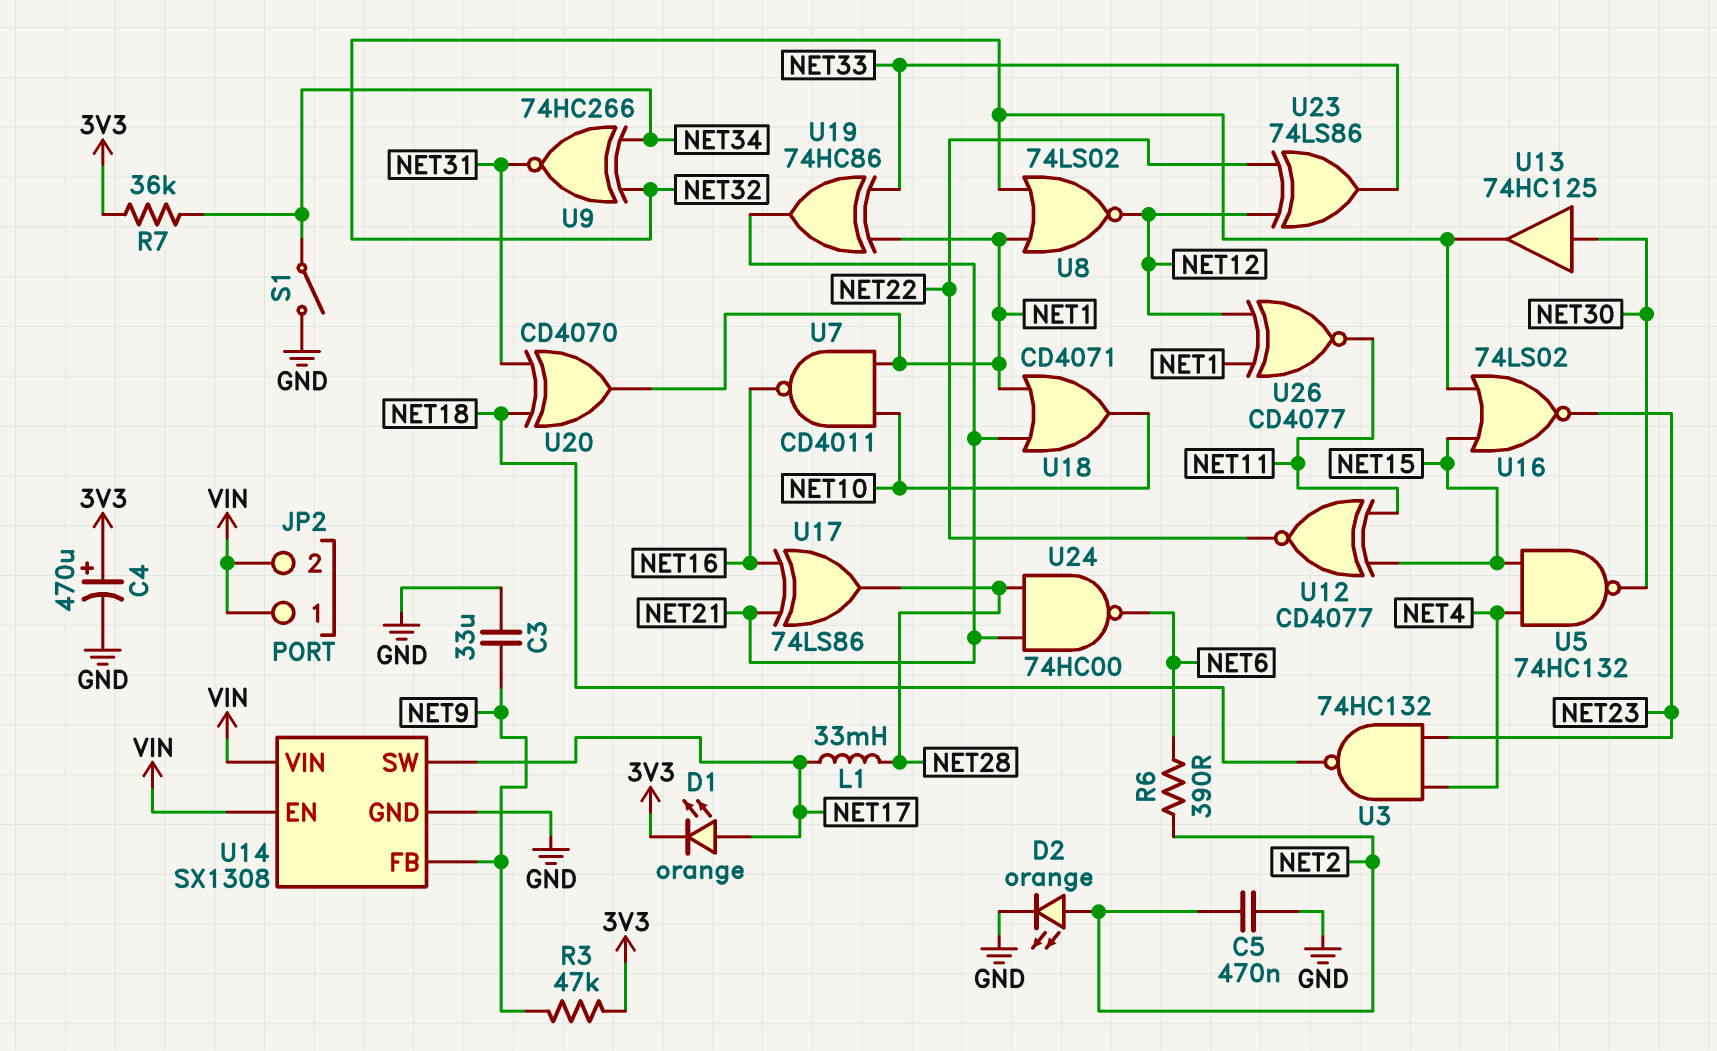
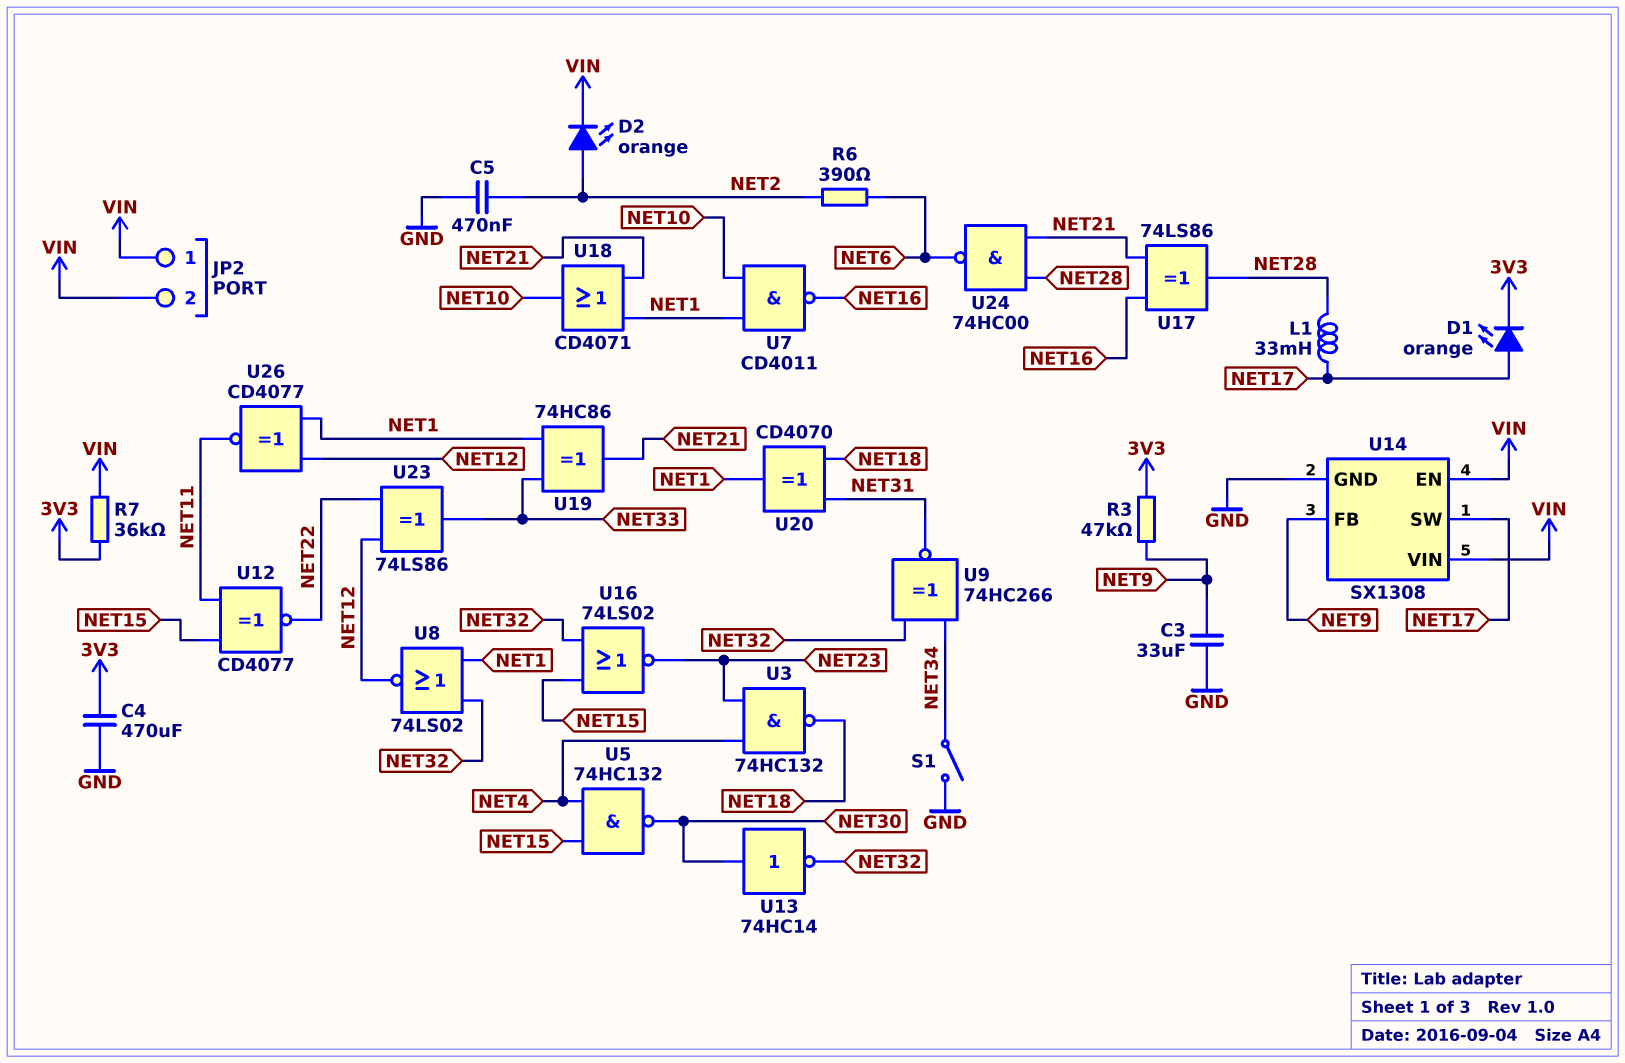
C4: 470uF (plus 3V3, minus GND) -> 470uF (3V3, GND)
D2: LED orange (A NET2, K GND) -> LED orange (A NET2, K VIN)
R7: 36k (3V3, NET34) -> 36k (3V3, VIN)
U13: buffer 74HC125 (in NET30, out NET32) -> NOT 74HC14 (in NET30, out NET32)

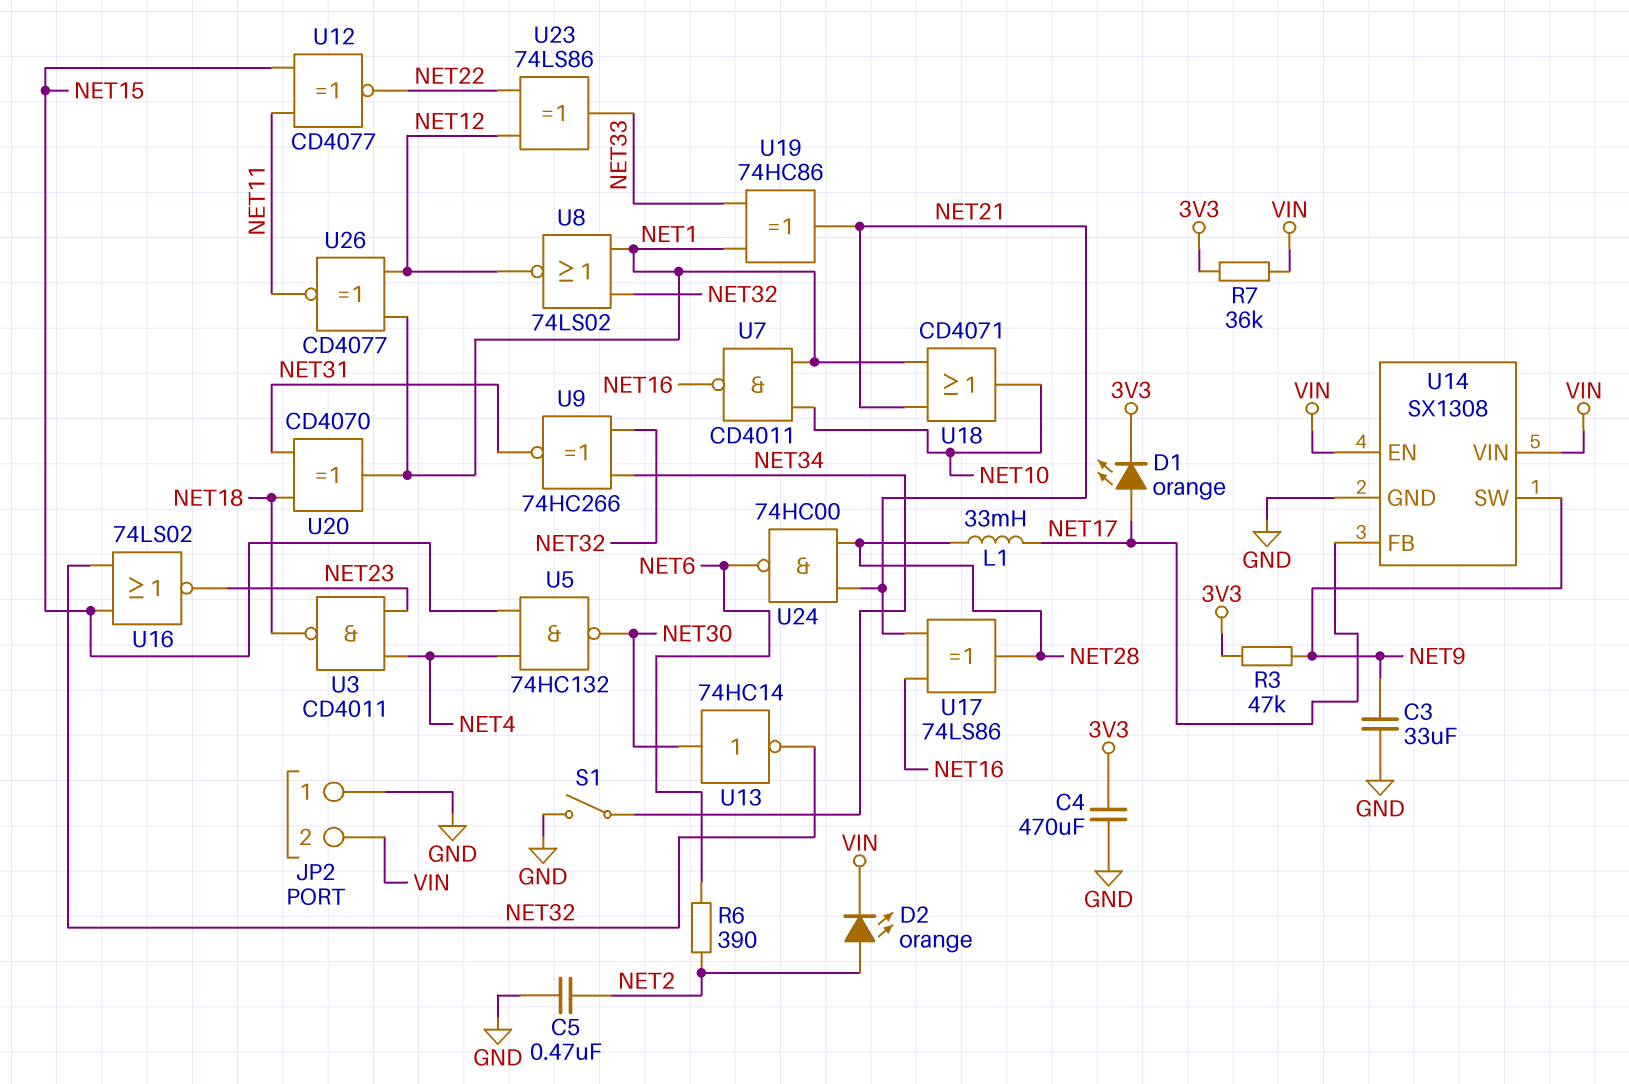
JP2 pin 1: VIN -> GND
U3: NAND 74HC132 (in NET4, in NET23, out NET18) -> NAND CD4011 (in NET4, in NET23, out NET18)
U14 pin FB: NET9 -> NET17
U14 pin SW: NET17 -> NET9

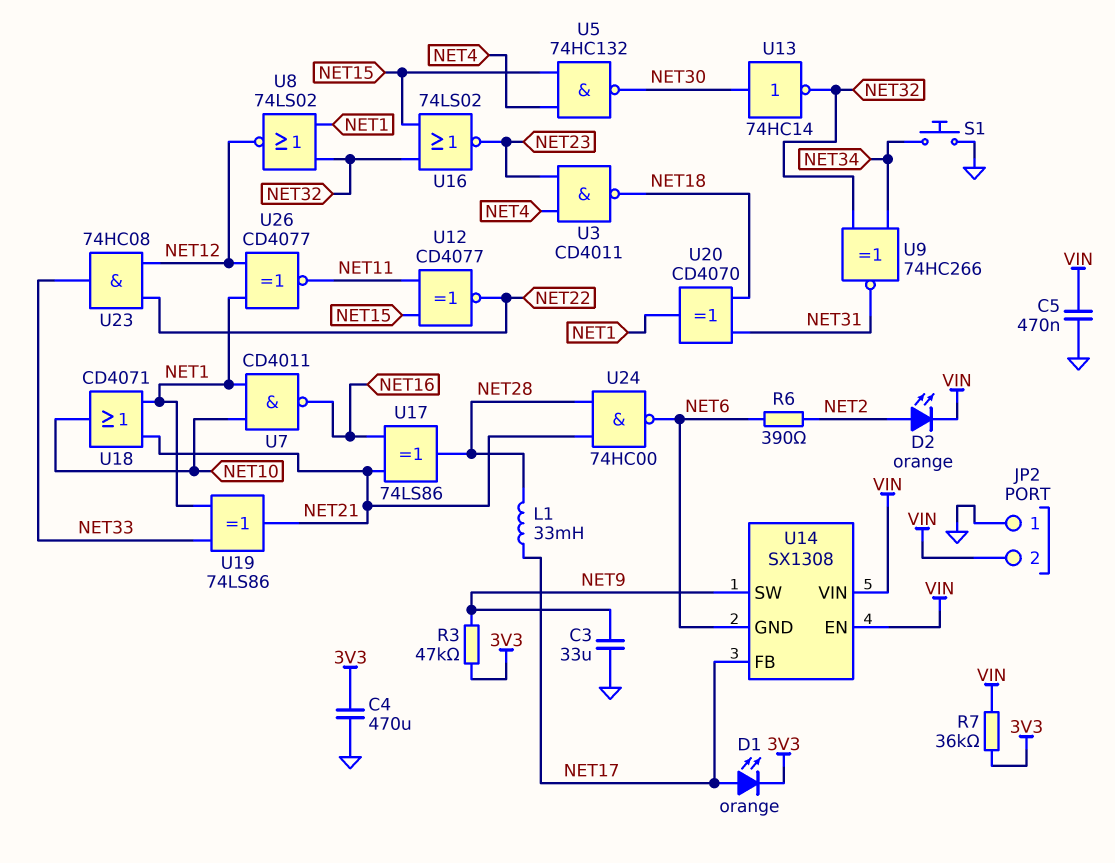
C5: 470nF (GND, NET2) -> 470nF (GND, VIN)
S1: switch (GND, NET34) -> button (GND, NET34)
U14 pin GND: GND -> NET6
U19: XOR 74HC86 (in NET1, in NET33, out NET21) -> XOR 74LS86 (in NET1, in NET33, out NET21)
U23: XOR 74LS86 (in NET12, in NET22, out NET33) -> AND 74HC08 (in NET12, in NET22, out NET33)

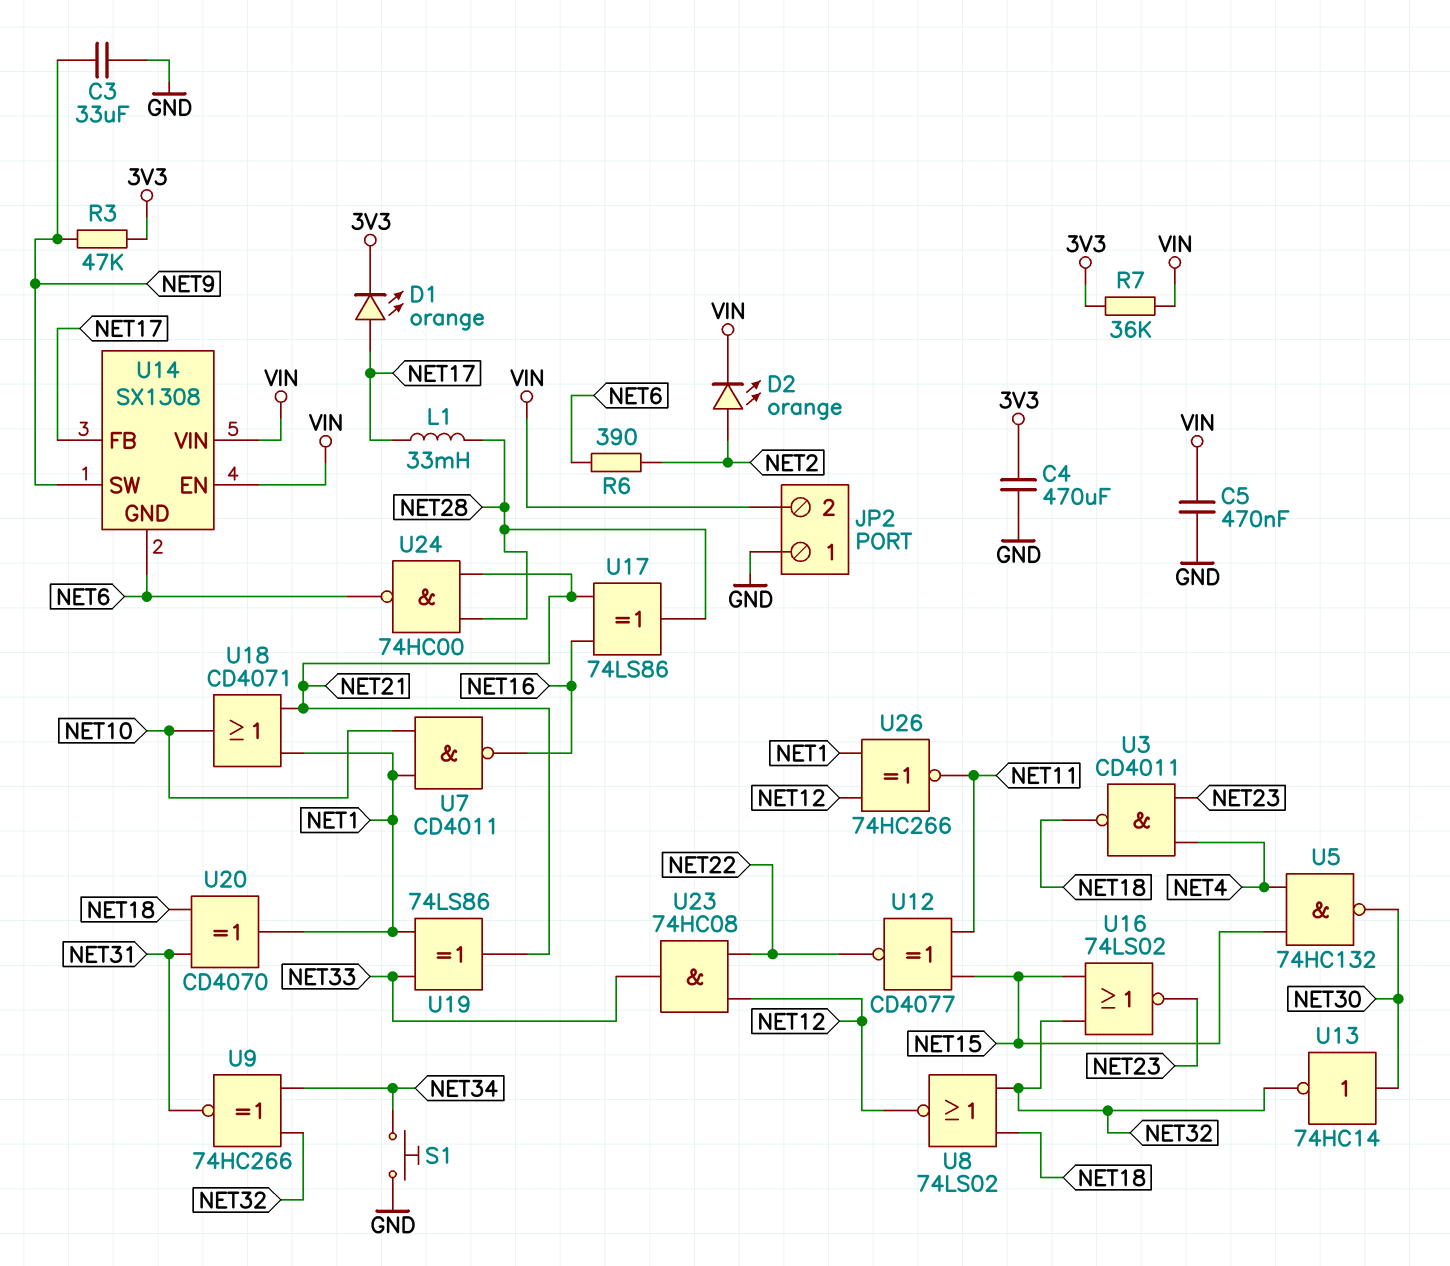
U8: NOR 74LS02 (in NET1, in NET32, out NET12) -> NOR 74LS02 (in NET18, in NET32, out NET12)
U26: XNOR CD4077 (in NET1, in NET12, out NET11) -> XNOR 74HC266 (in NET1, in NET12, out NET11)

